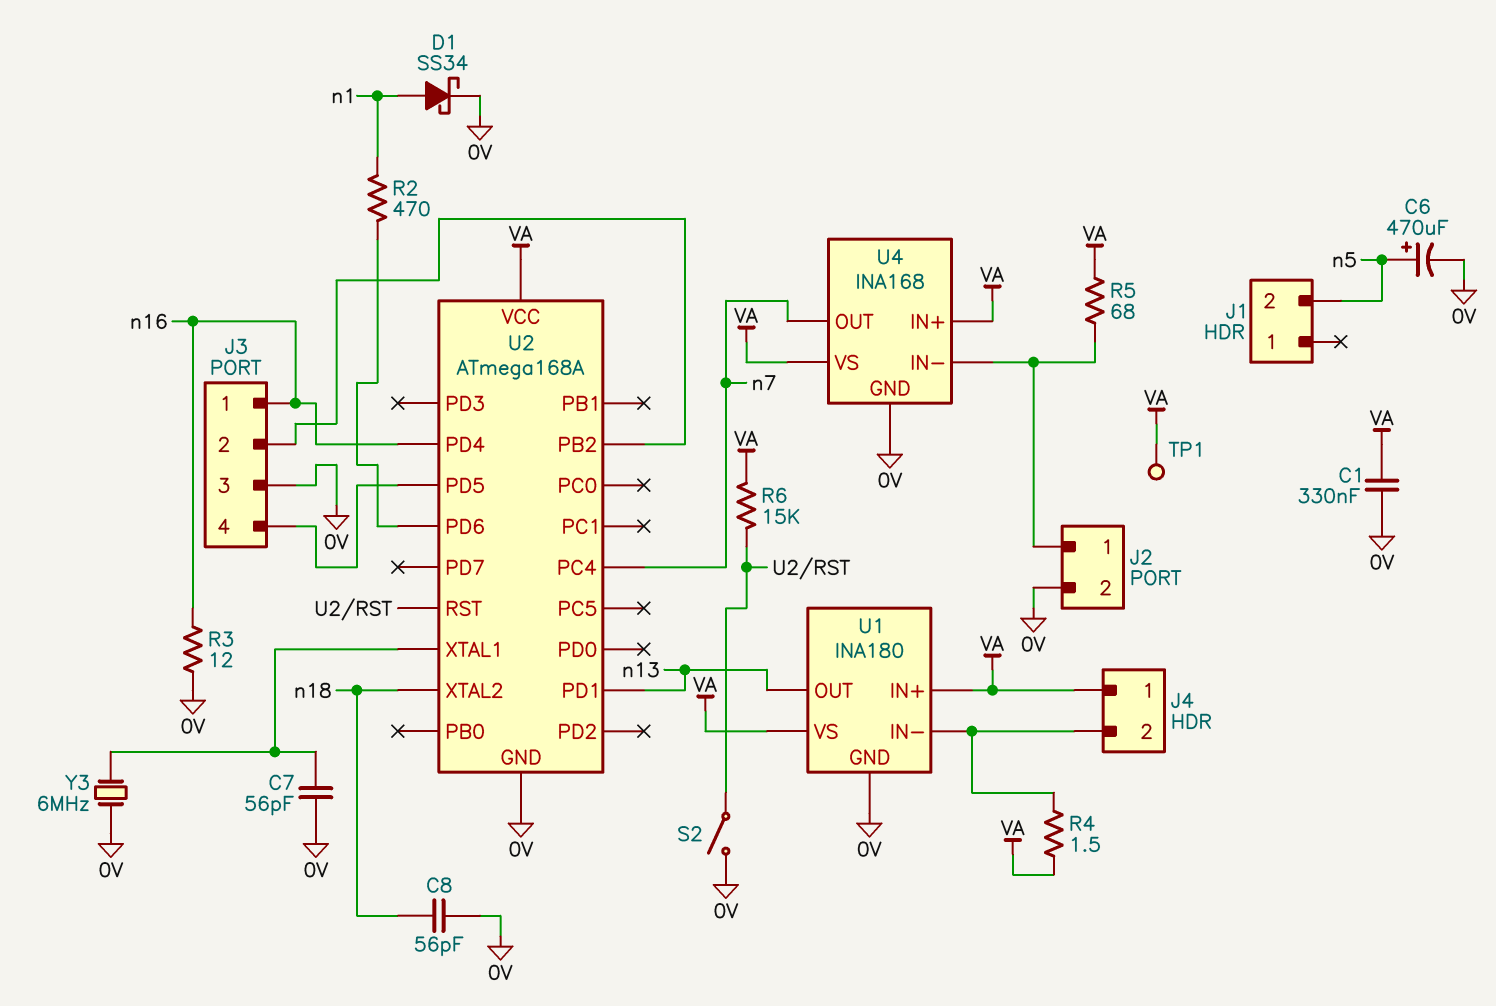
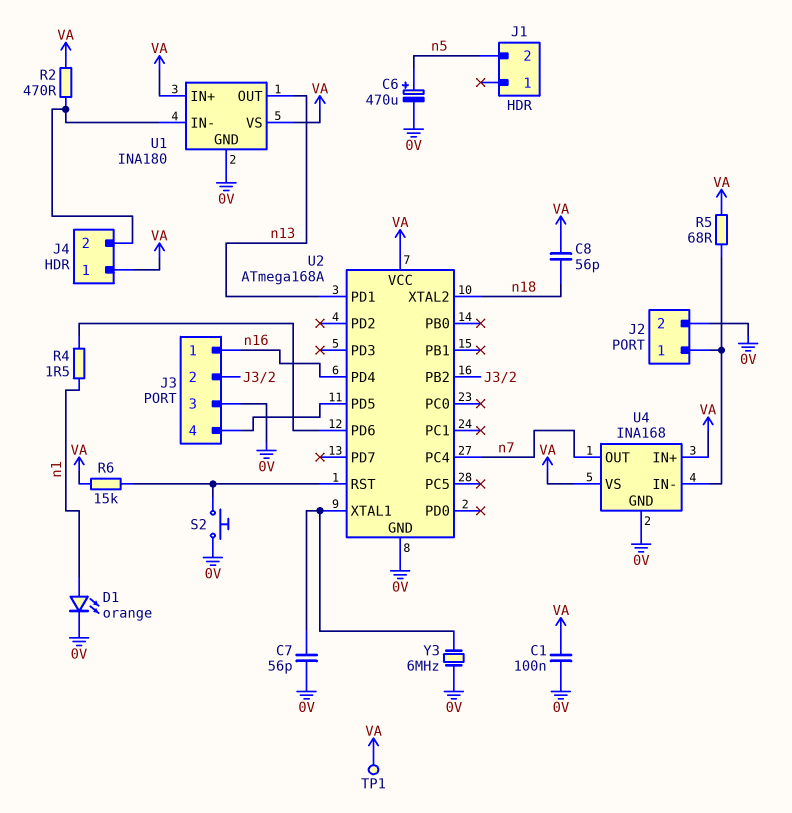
C1: 330nF (0V, VA) -> 100nF (0V, VA)
C8: 56pF (0V, n18) -> 56pF (VA, n18)
D1: schottky SS34 (A n1, K 0V) -> LED orange (A n1, K 0V)
R2: 470 (U2/PD6, n1) -> 470 (J4/2, VA)
R3: 12 (0V, n16) -> none
R4: 1.5 (J4/2, VA) -> 1.5 (U2/PD6, n1)
S2: switch (0V, U2/RST) -> button (0V, U2/RST)

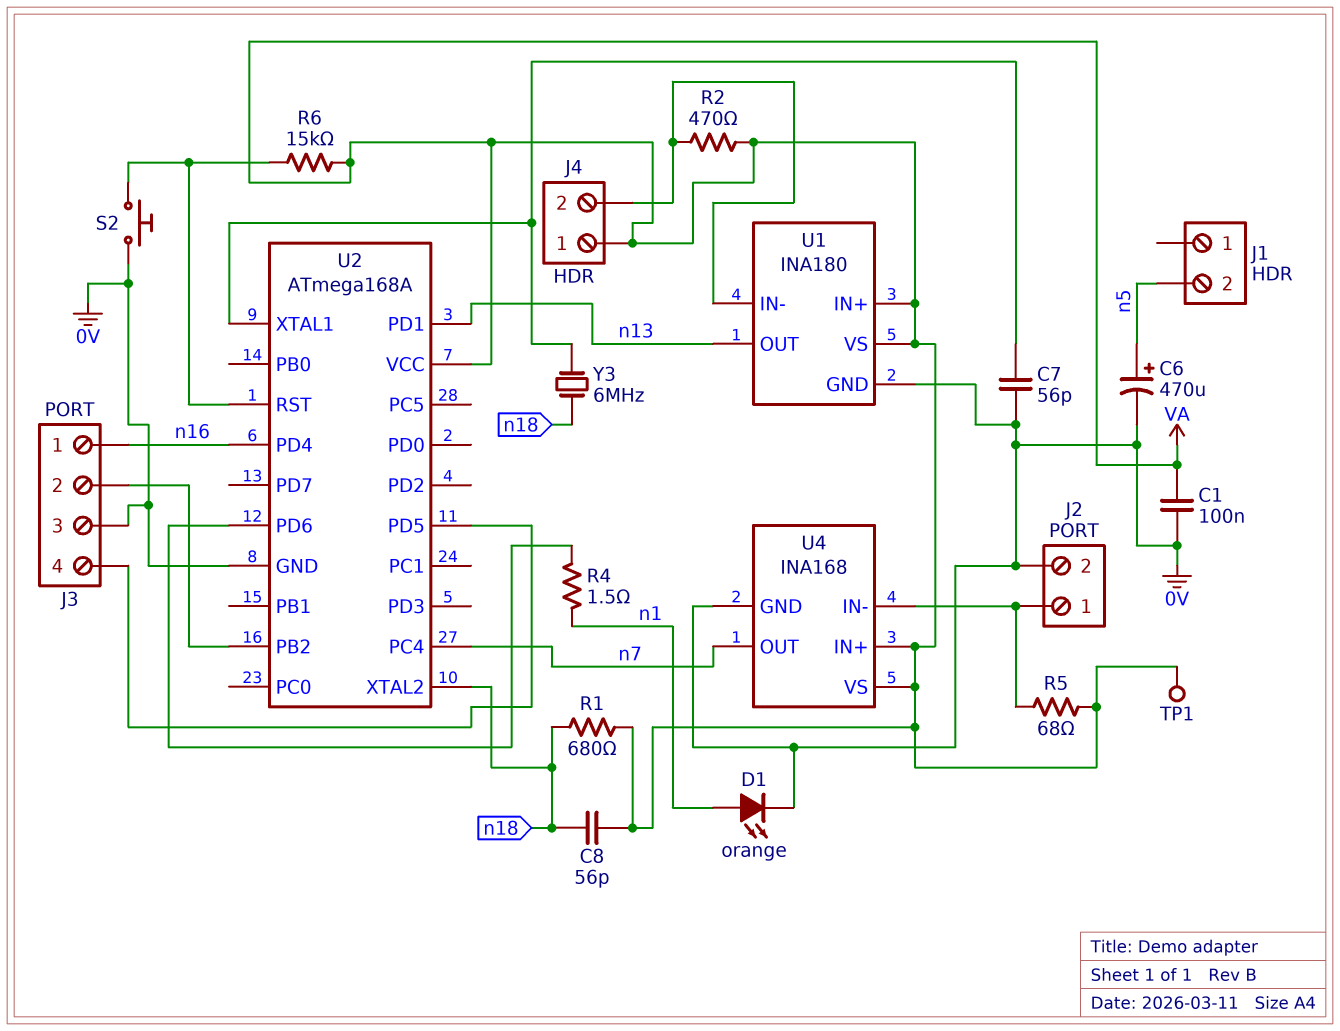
R1: none -> 680 (VA, n18)
Y3: 6MHz (0V, U2/XTAL1) -> 6MHz (U2/XTAL1, n18)

